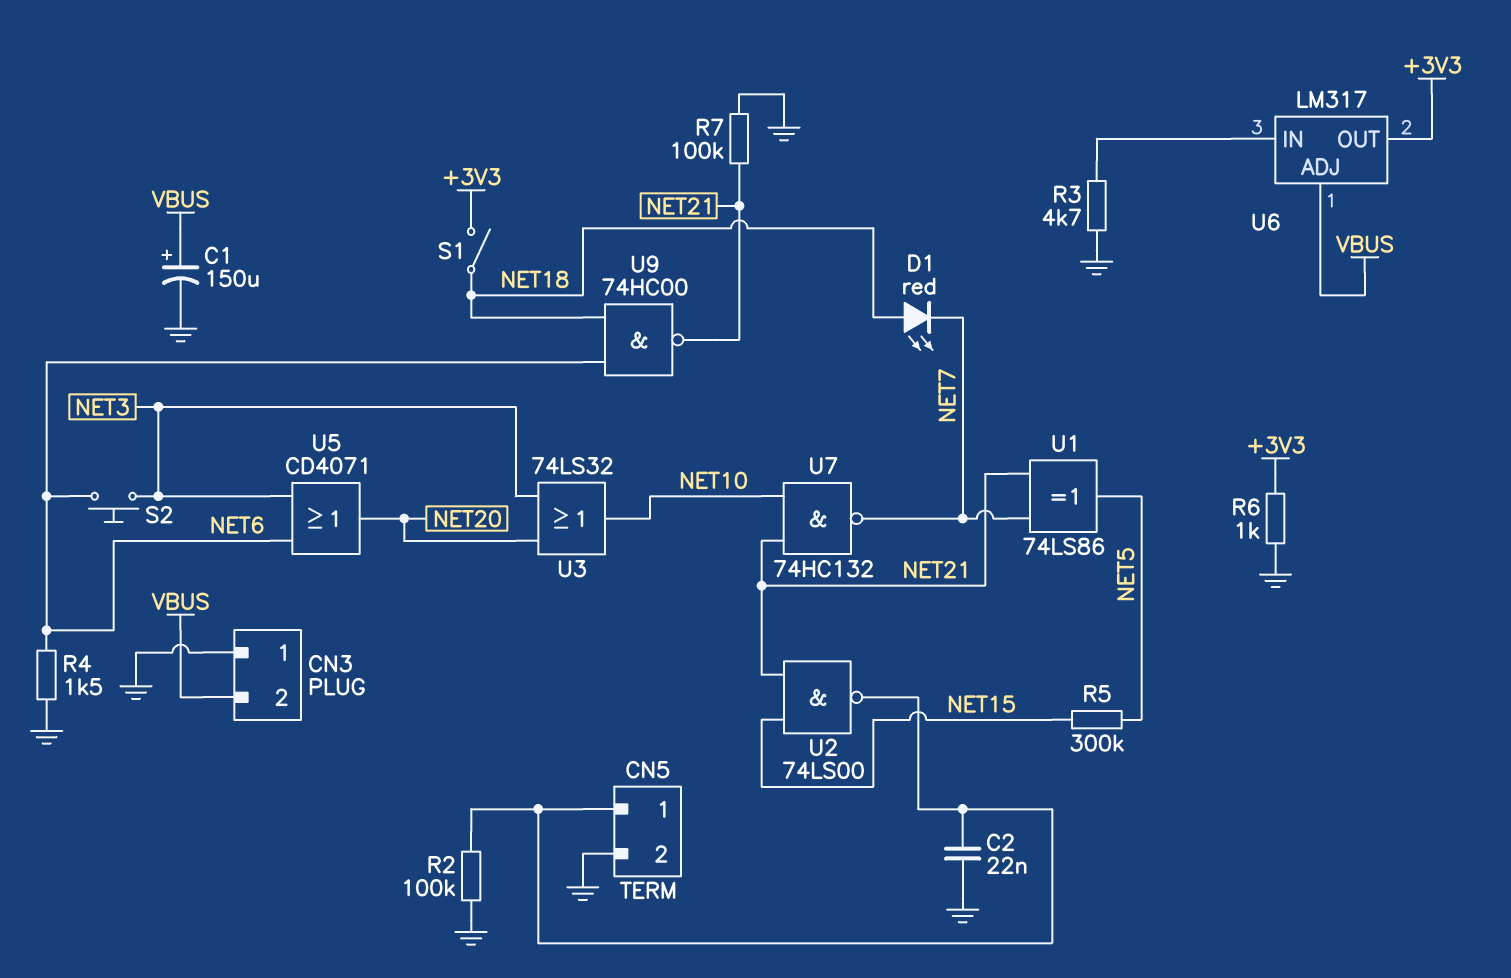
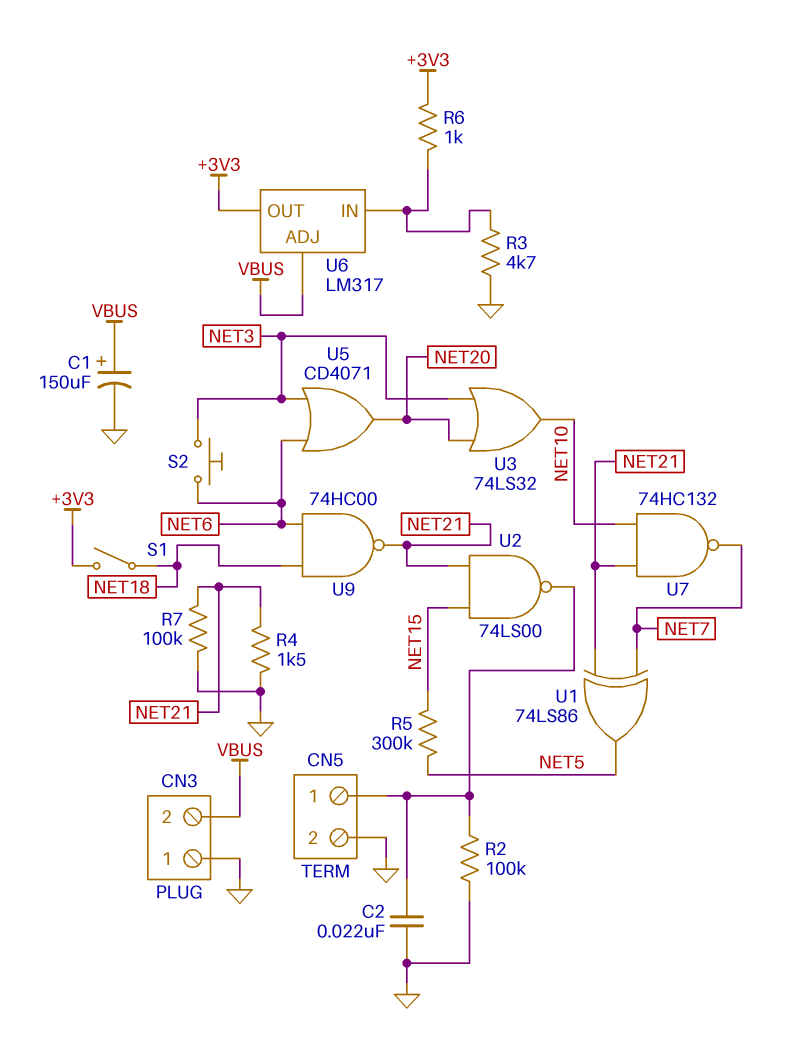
D1: LED red (A NET18, K NET7) -> none
R4: 1.5k (GND, NET6) -> 1.5k (GND, NET21)
R6: 1k (+3V3, GND) -> 1k (+3V3, U6/IN)

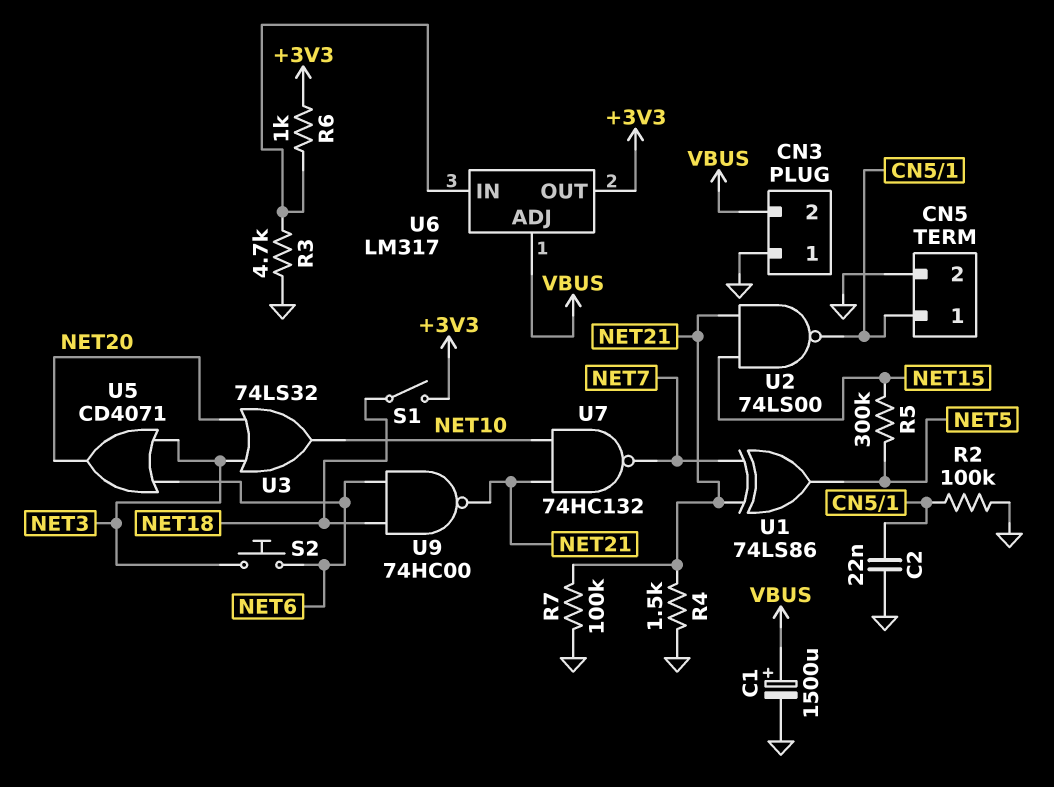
C1: 150uF (plus VBUS, minus GND) -> 1500uF (plus VBUS, minus GND)

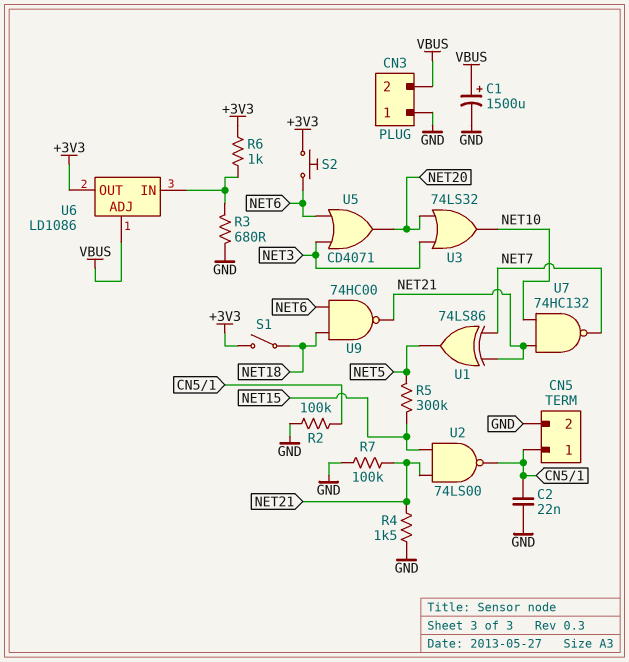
R3: 4.7k (GND, U6/IN) -> 680 (GND, U6/IN)
S2: button (NET3, NET6) -> button (+3V3, NET6)
U6: LM317 -> LD1086

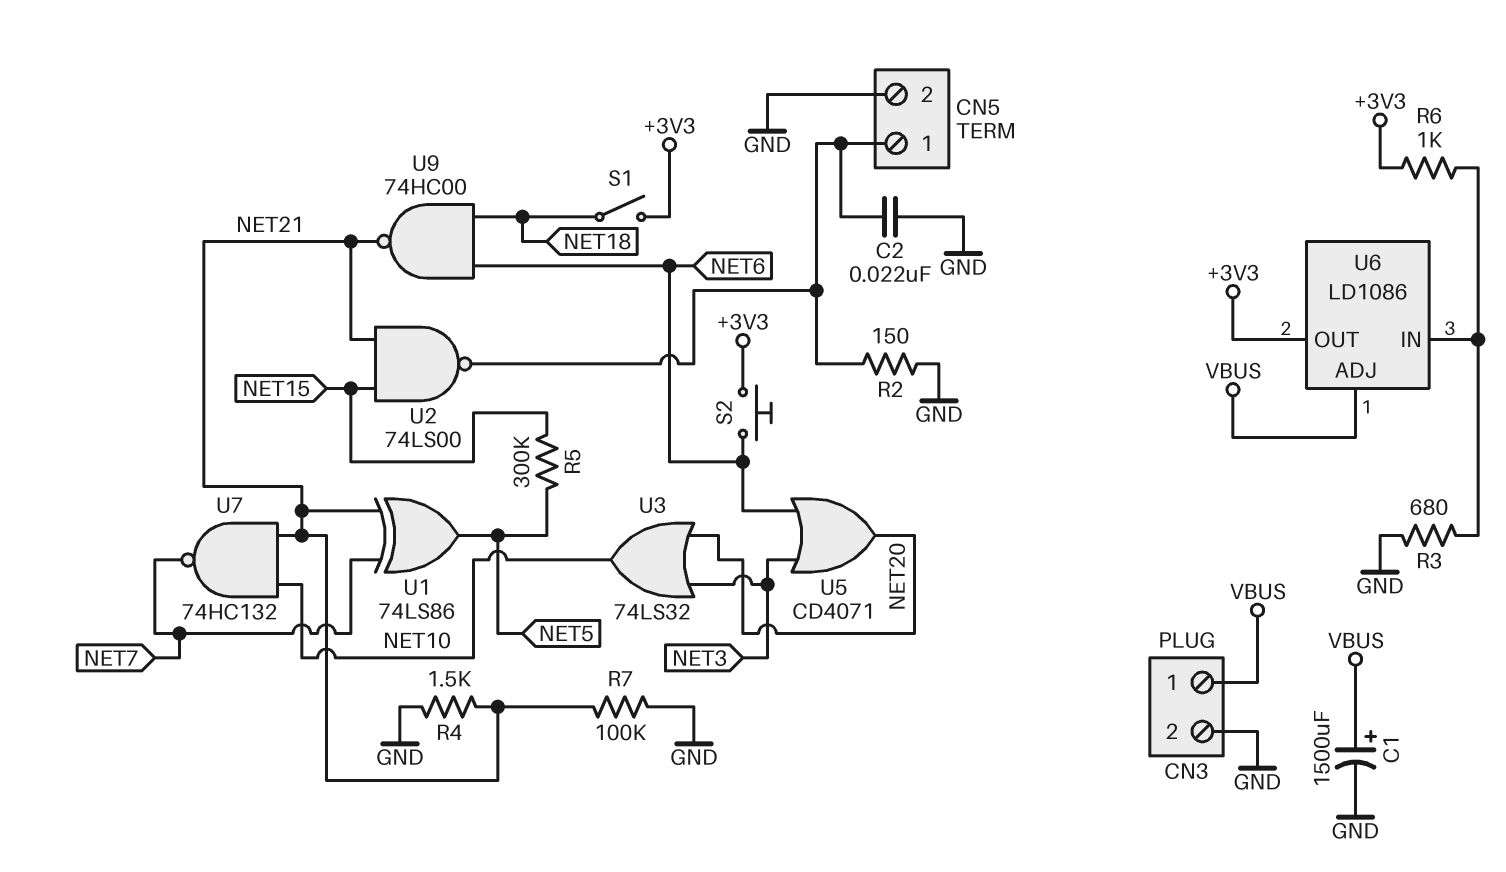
CN3 pin 1: GND -> VBUS
CN3 pin 2: VBUS -> GND
R2: 100k (CN5/1, GND) -> 150 (CN5/1, GND)

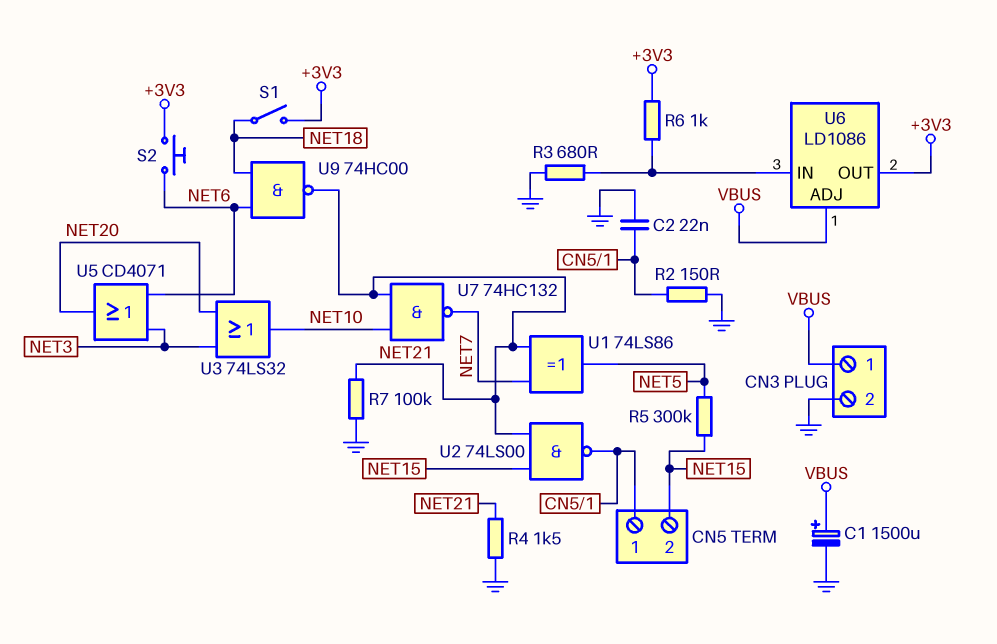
CN5 pin 2: GND -> NET15

